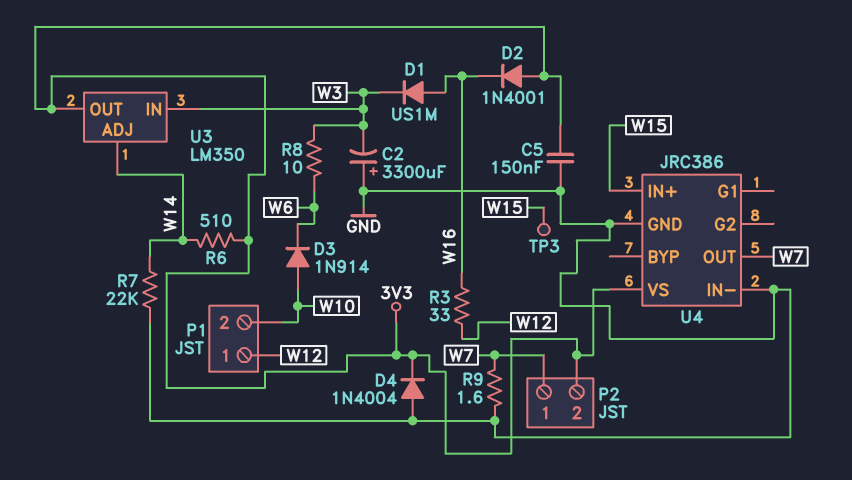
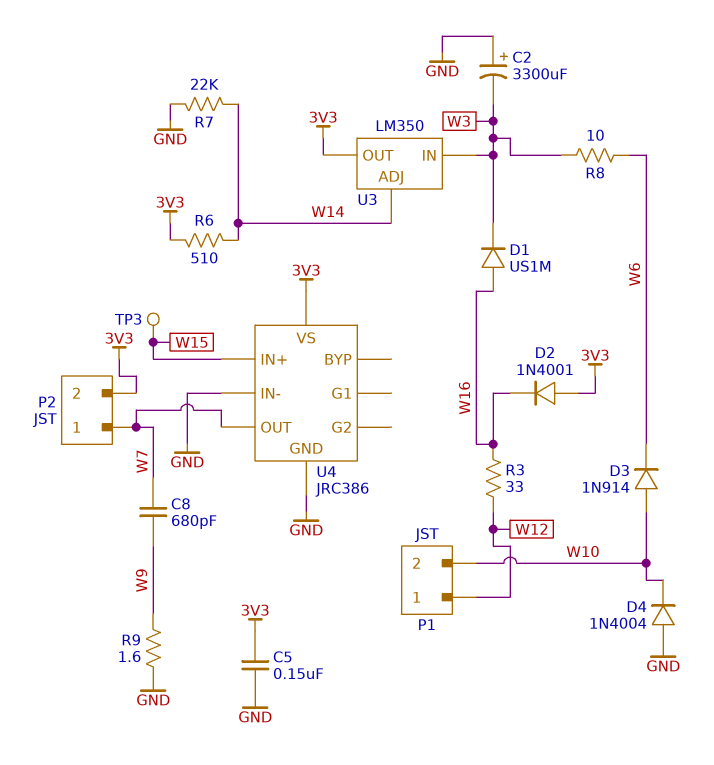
C8: none -> 680pF (W7, W9)
D4: diode 1N4004 (A GND, K 3V3) -> diode 1N4004 (A GND, K W10)
R9: 1.6 (GND, W7) -> 1.6 (GND, W9)

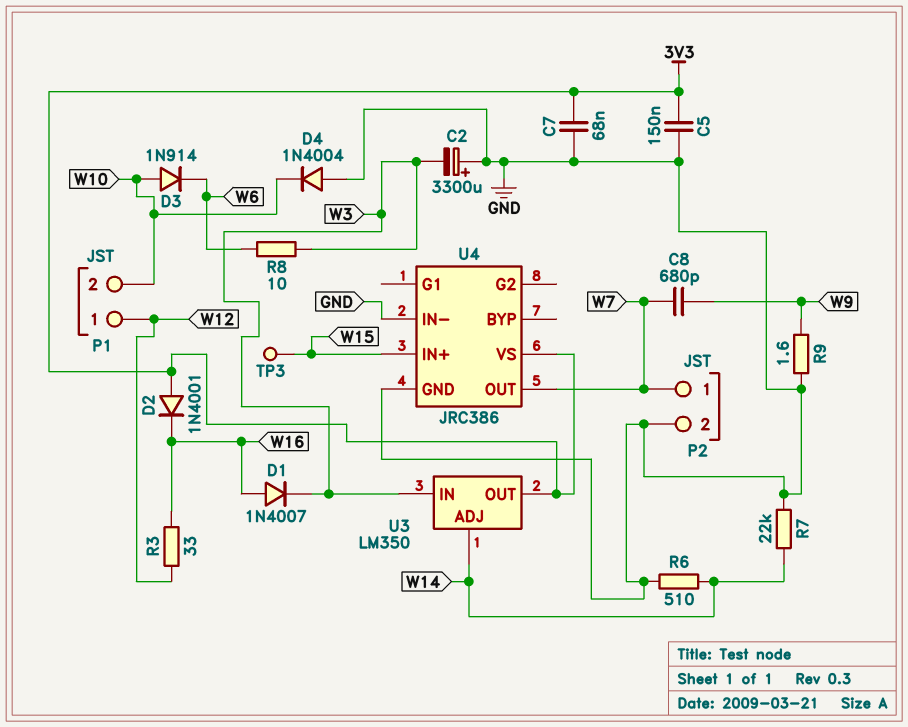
C7: none -> 68nF (3V3, GND)
D1: diode US1M (A W16, K W3) -> diode 1N4007 (A W16, K W3)
P2 pin 2: 3V3 -> GND
R6: 510 (3V3, W14) -> 510 (GND, W14)

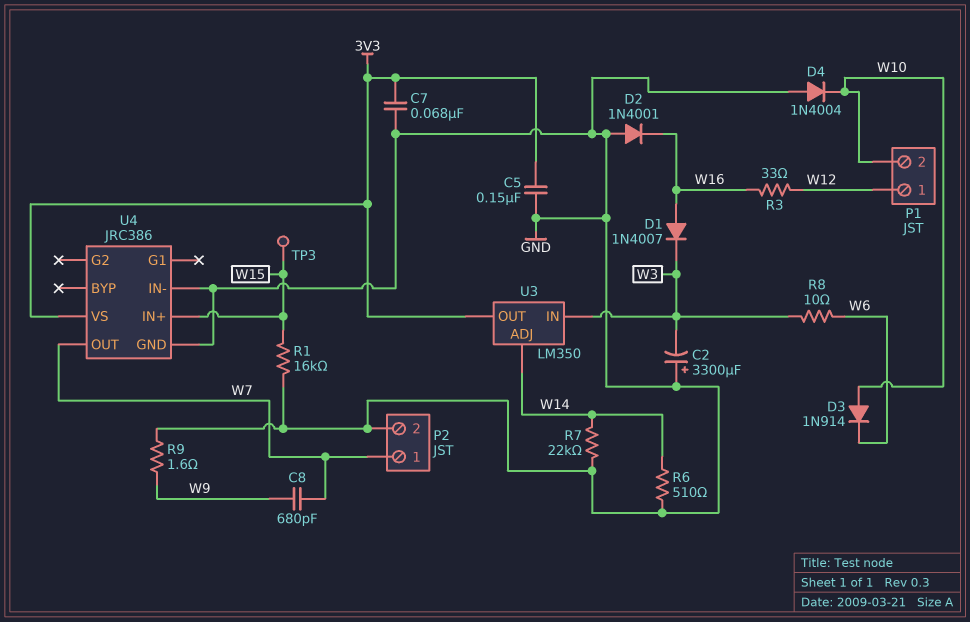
D2: diode 1N4001 (A 3V3, K W16) -> diode 1N4001 (A GND, K W16)
R1: none -> 16k (GND, W15)

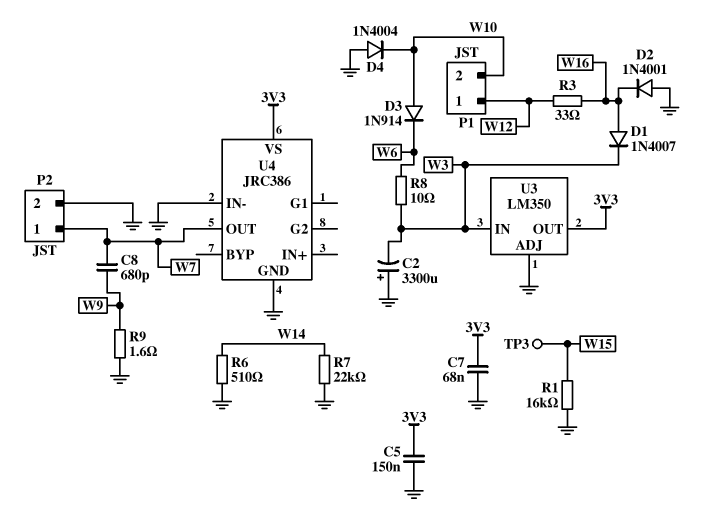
U3 pin ADJ: W14 -> GND
U4 pin IN+: W15 -> none

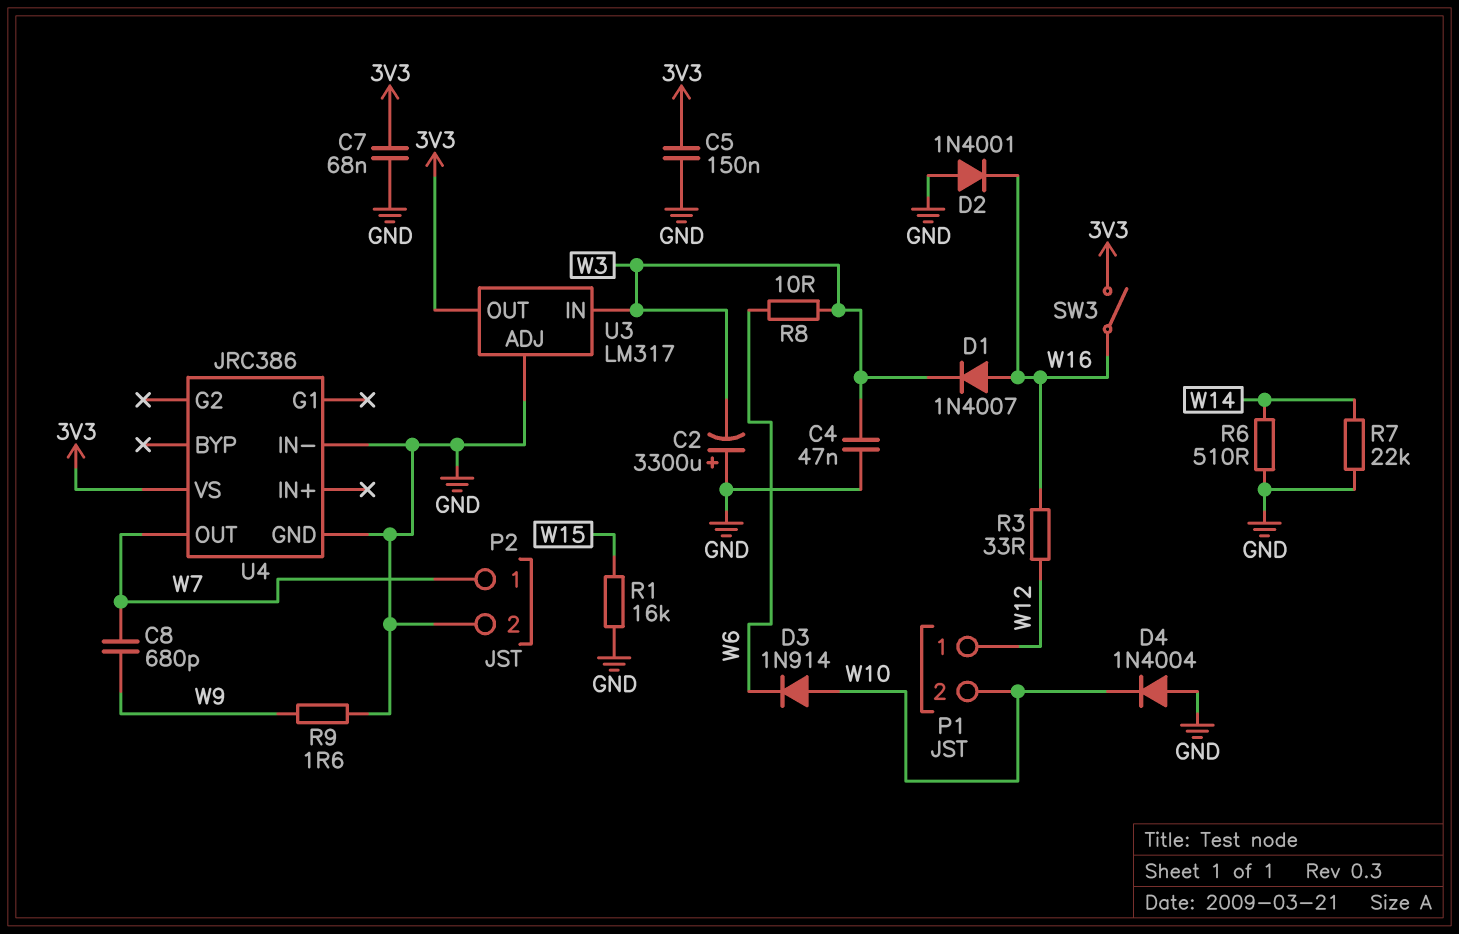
C4: none -> 47nF (GND, W3)
SW3: none -> switch (3V3, W16)
TP3: test point (W15) -> none
U3: LM350 -> LM317

